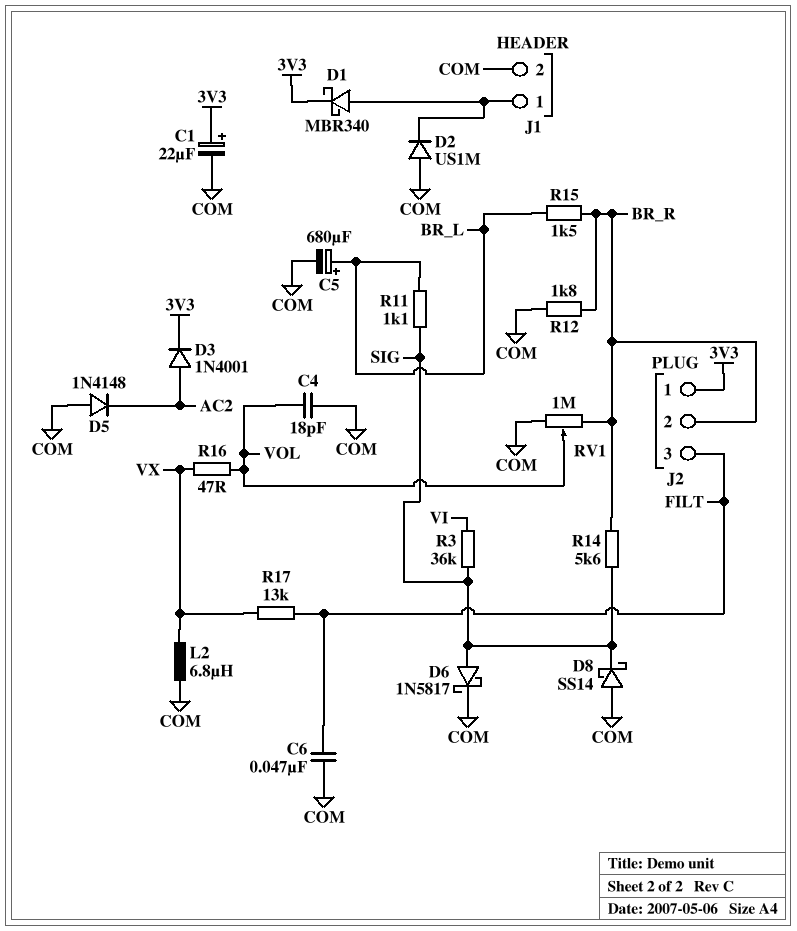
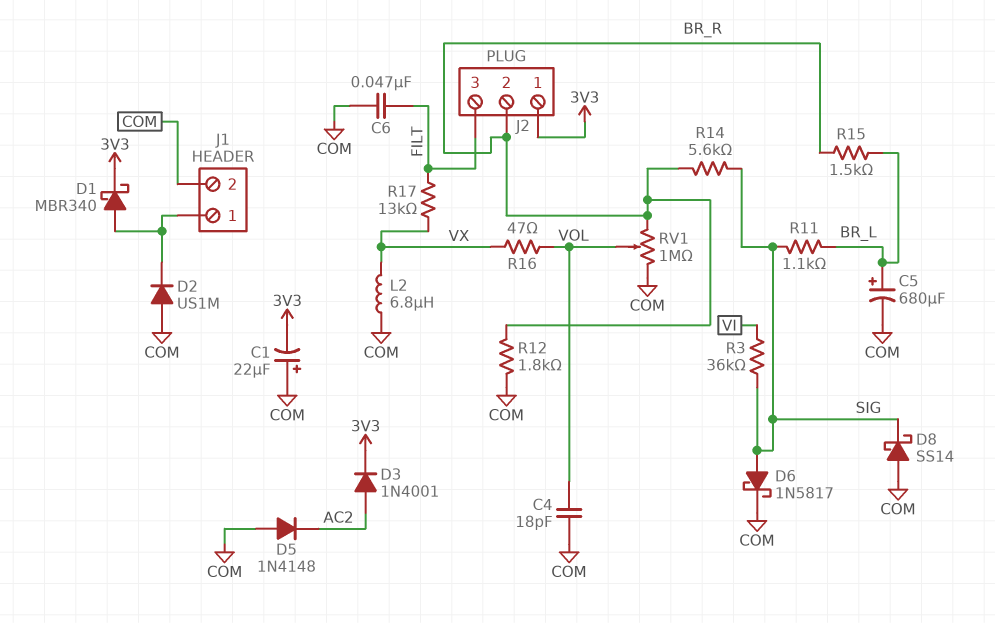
C1: 22uF (plus 3V3, minus COM) -> 22uF (plus COM, minus 3V3)

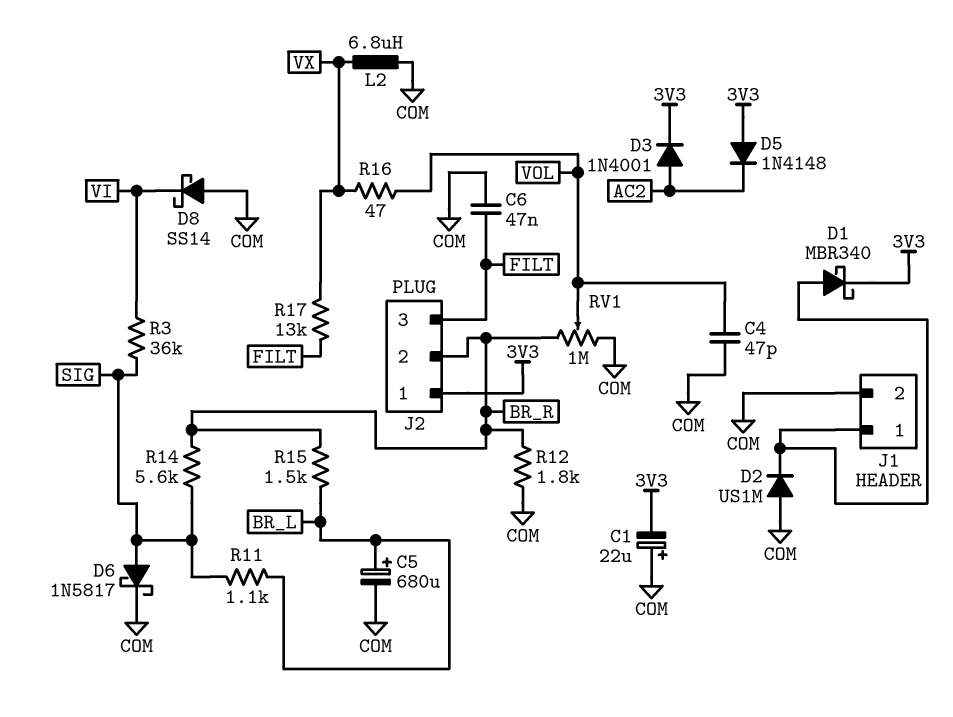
C4: 18pF (COM, VOL) -> 47pF (COM, VOL)
D5: diode 1N4148 (A COM, K AC2) -> diode 1N4148 (A 3V3, K AC2)
D8: schottky SS14 (A COM, K SIG) -> schottky SS14 (A COM, K VI)

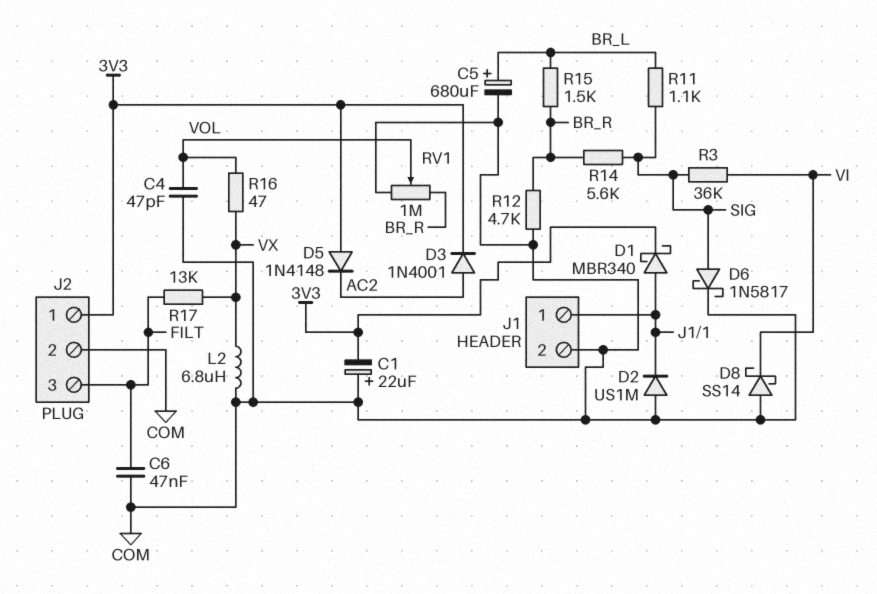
J2 pin 2: BR_R -> COM
R12: 1.8k (BR_R, COM) -> 4.7k (BR_R, COM)

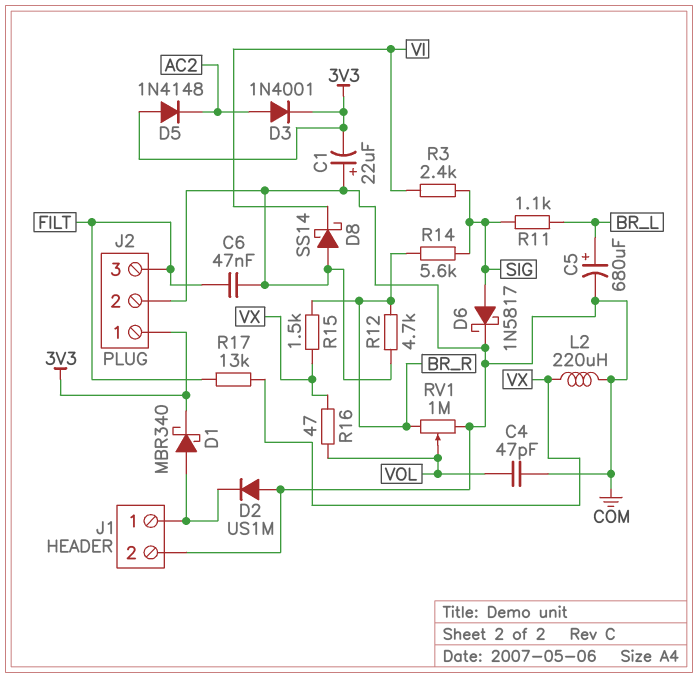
L2: 6.8uH (COM, VX) -> 220uH (COM, VX)
R3: 36k (SIG, VI) -> 2.4k (SIG, VI)
R15: 1.5k (BR_L, BR_R) -> 1.5k (BR_R, VX)

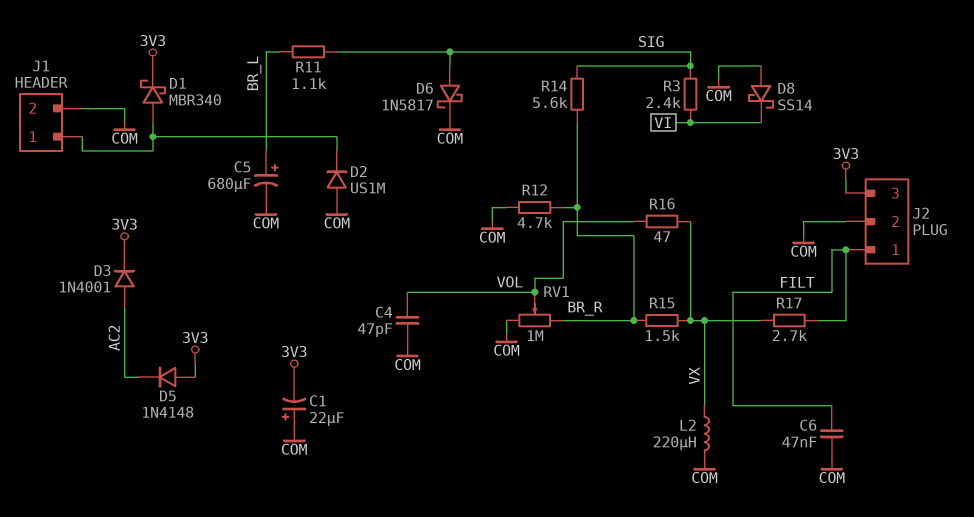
J2 pin 1: 3V3 -> FILT
J2 pin 3: FILT -> 3V3
R17: 13k (FILT, VX) -> 2.7k (FILT, VX)

